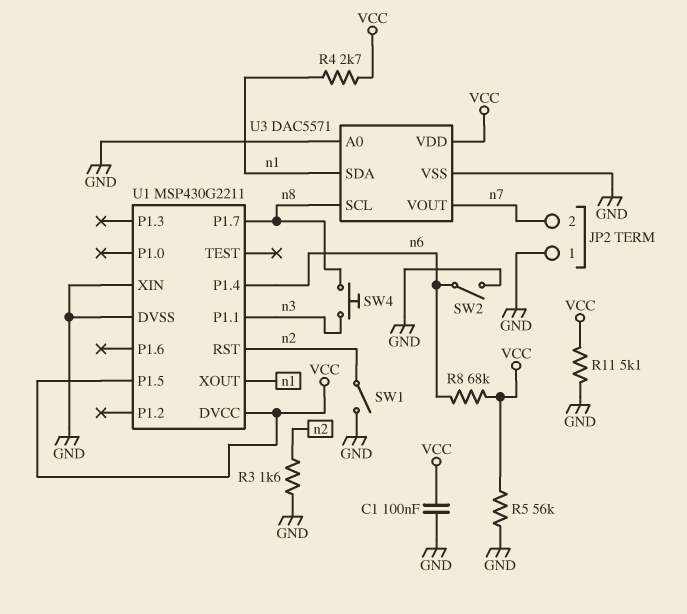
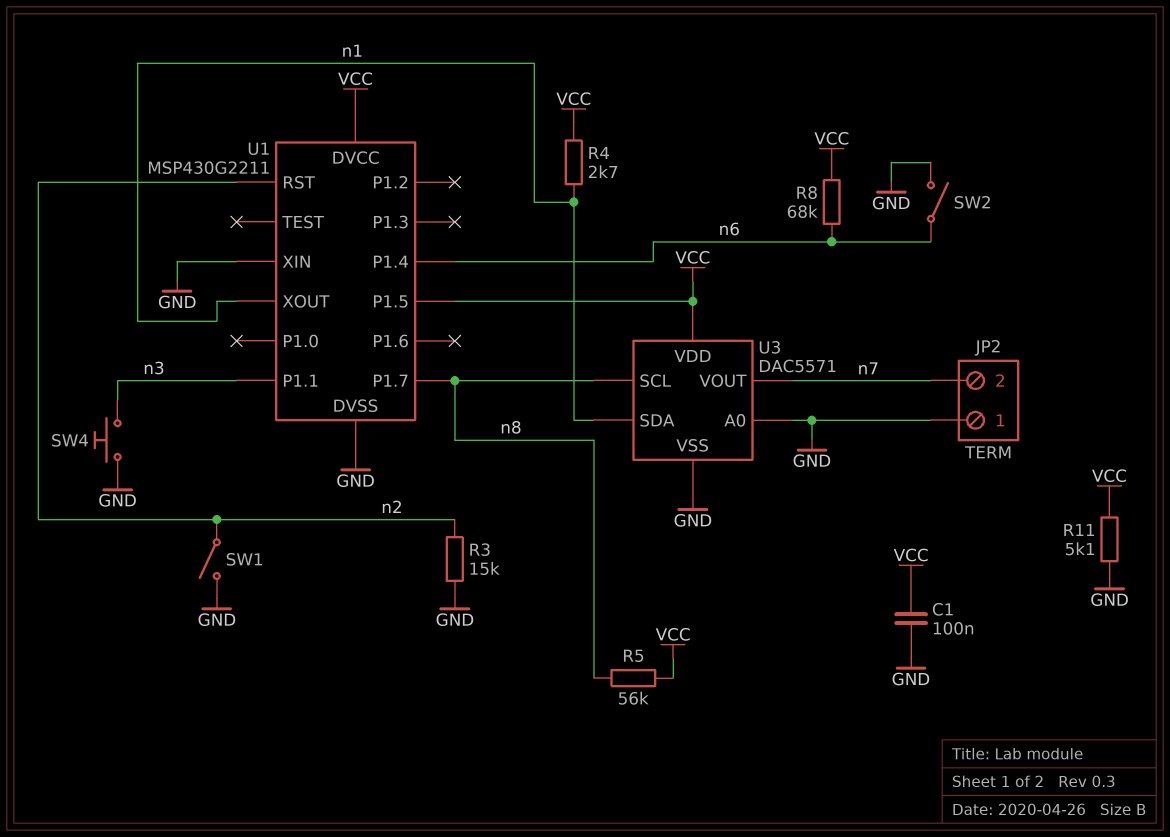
R3: 1.6k (GND, n2) -> 15k (GND, n2)
R5: 56k (GND, VCC) -> 56k (VCC, n8)
SW4: button (n3, n8) -> button (GND, n3)

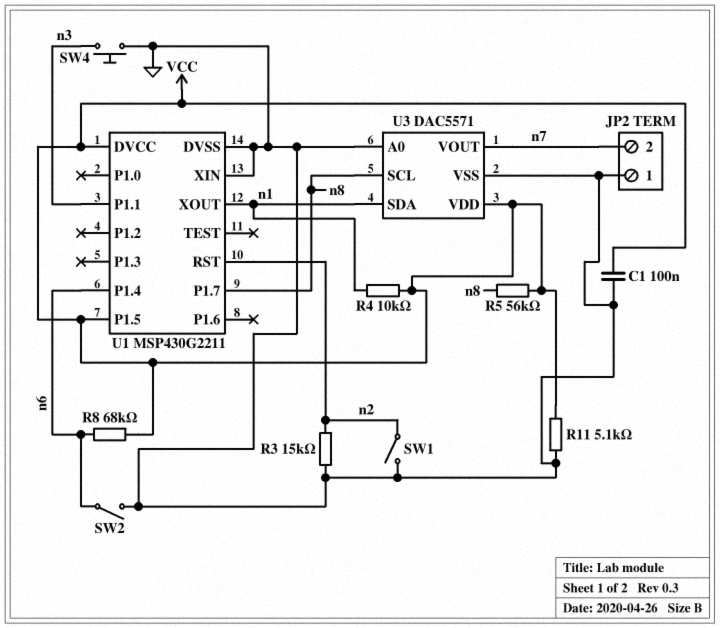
R4: 2.7k (VCC, n1) -> 10k (VCC, n1)

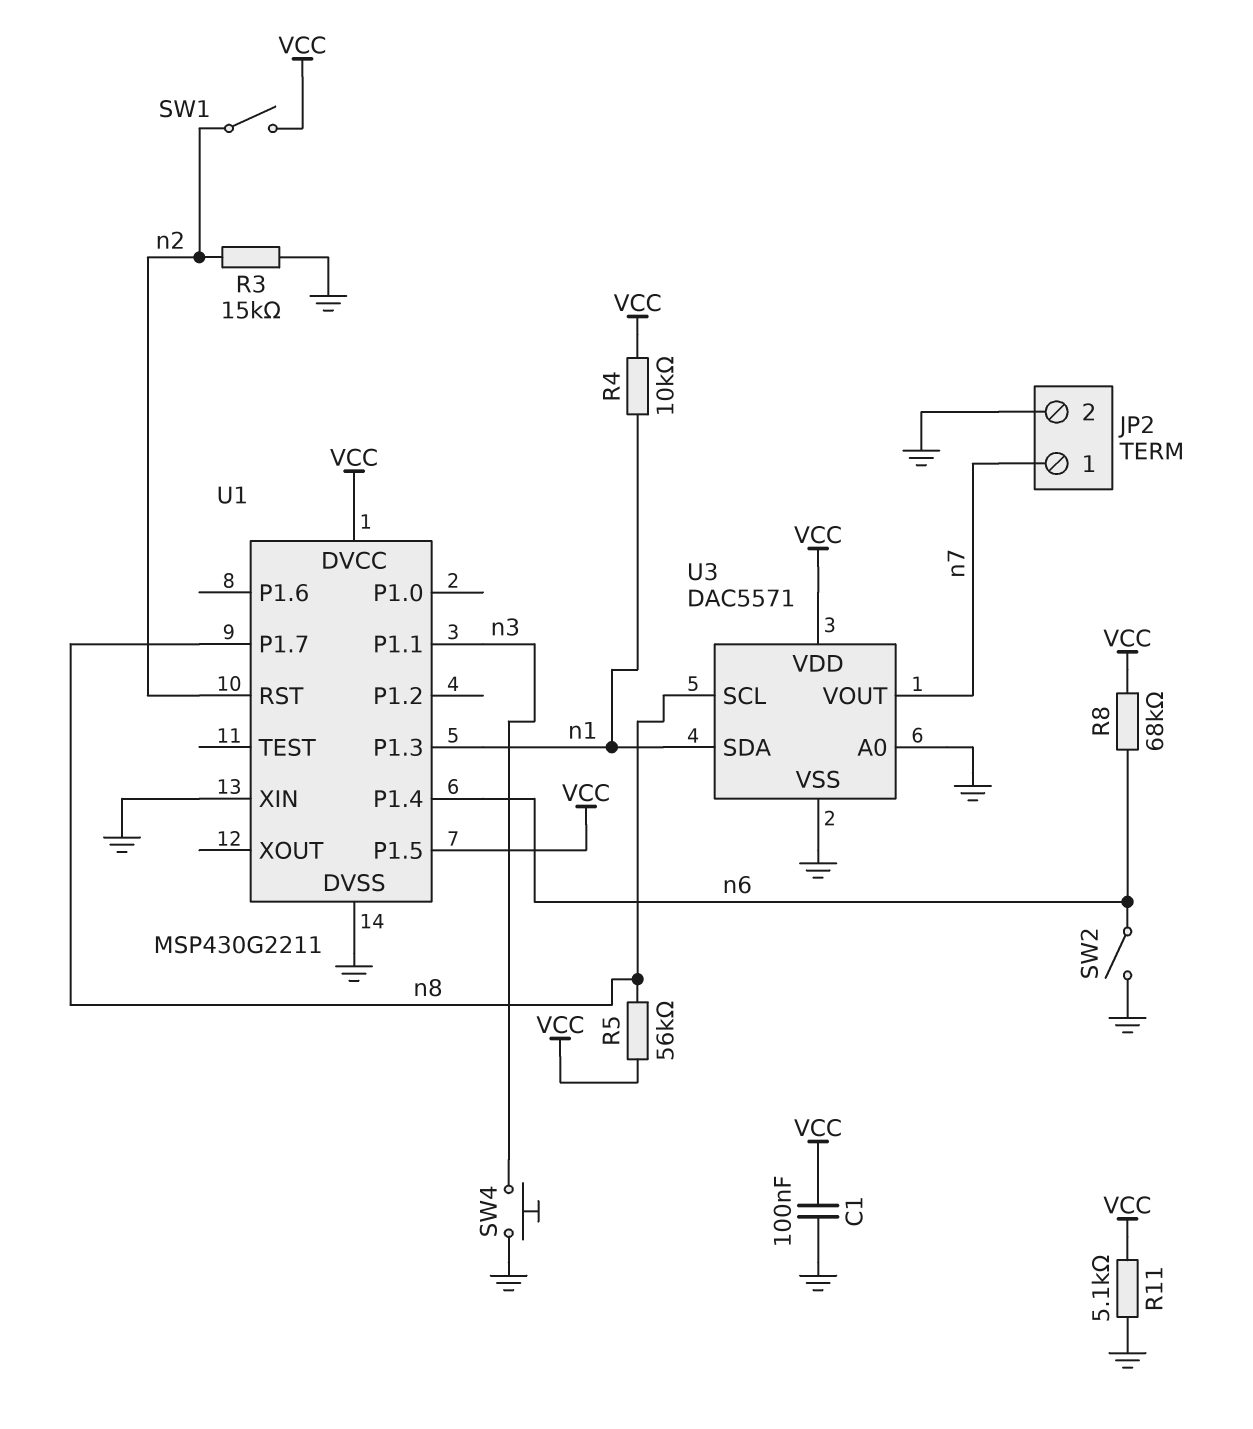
JP2 pin 1: GND -> n7
JP2 pin 2: n7 -> GND
SW1: switch (GND, n2) -> switch (VCC, n2)
U1 pin P1.3: none -> n1
U1 pin XOUT: n1 -> none

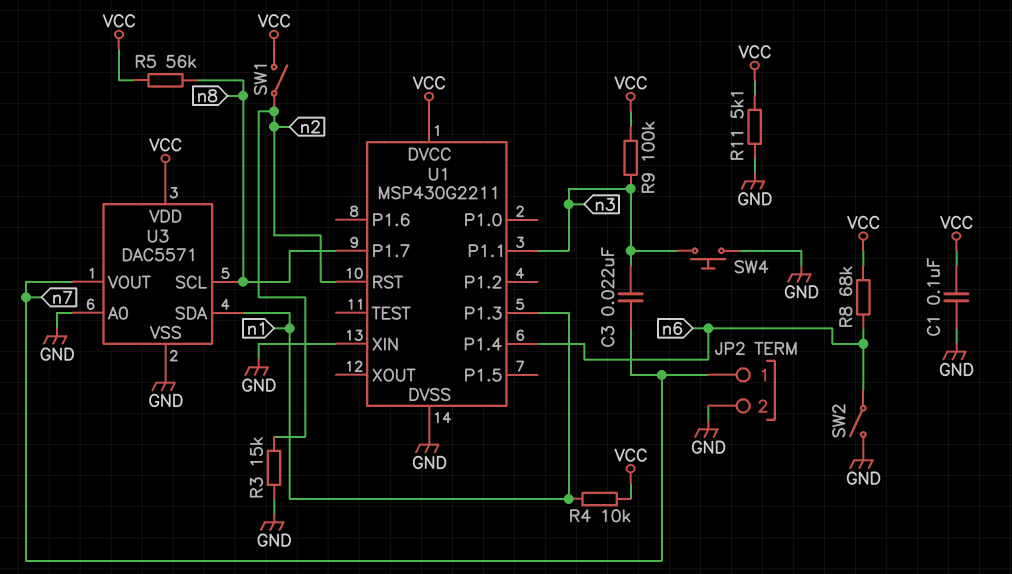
C3: none -> 22nF (n3, n7)
R9: none -> 100k (VCC, n3)
U1 pin P1.5: VCC -> none

